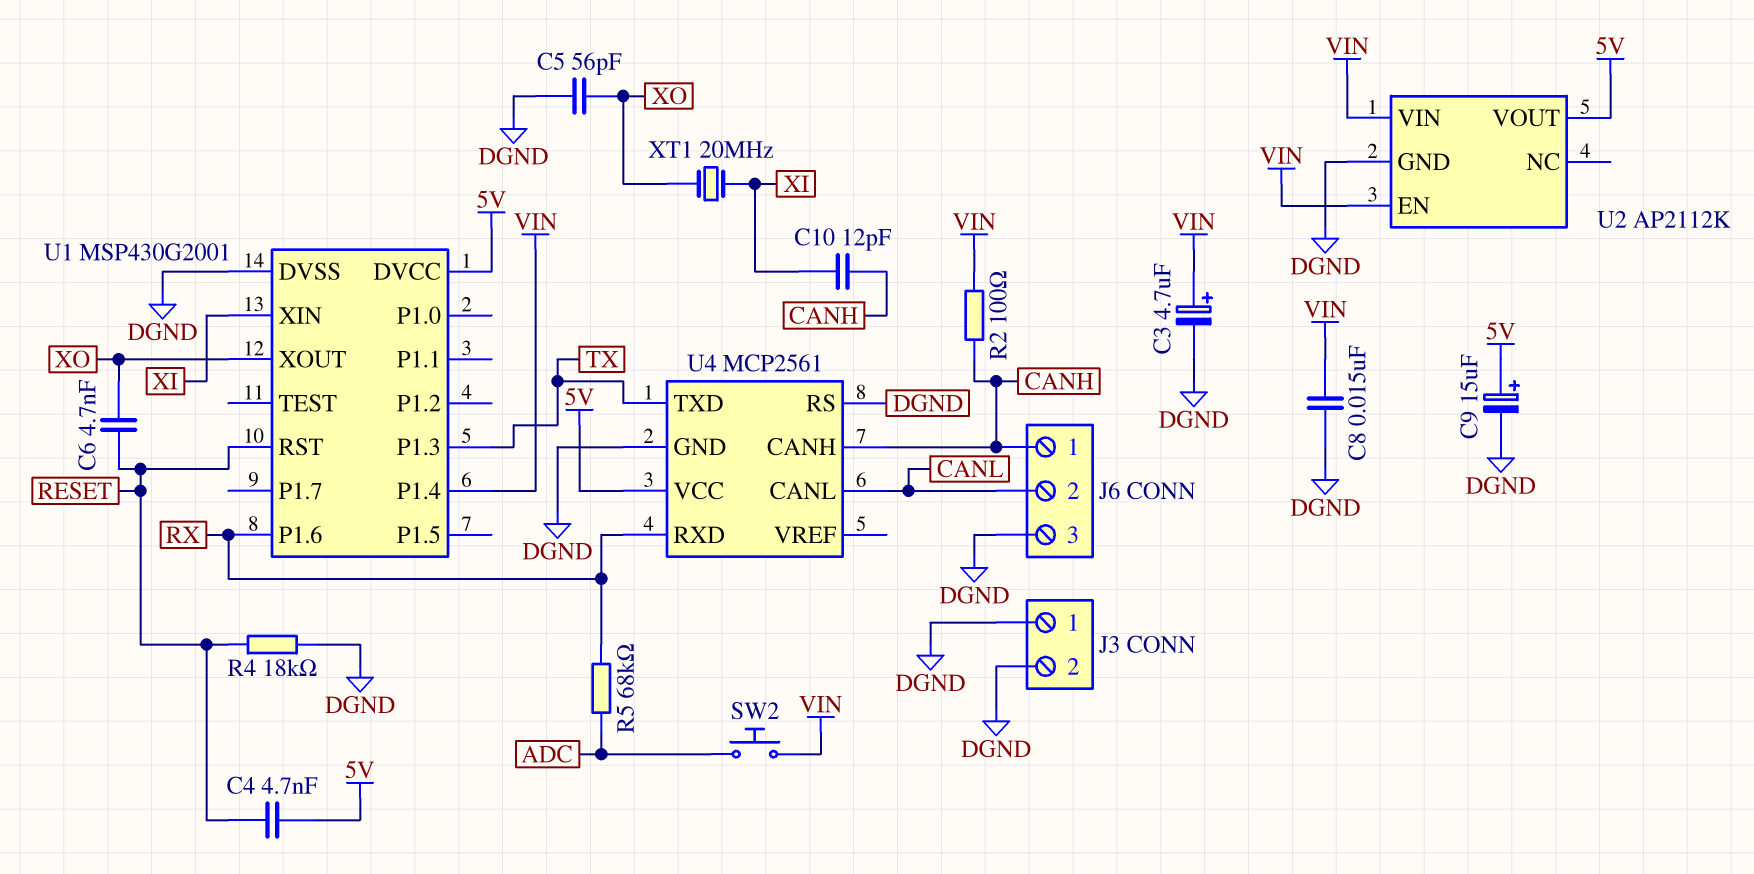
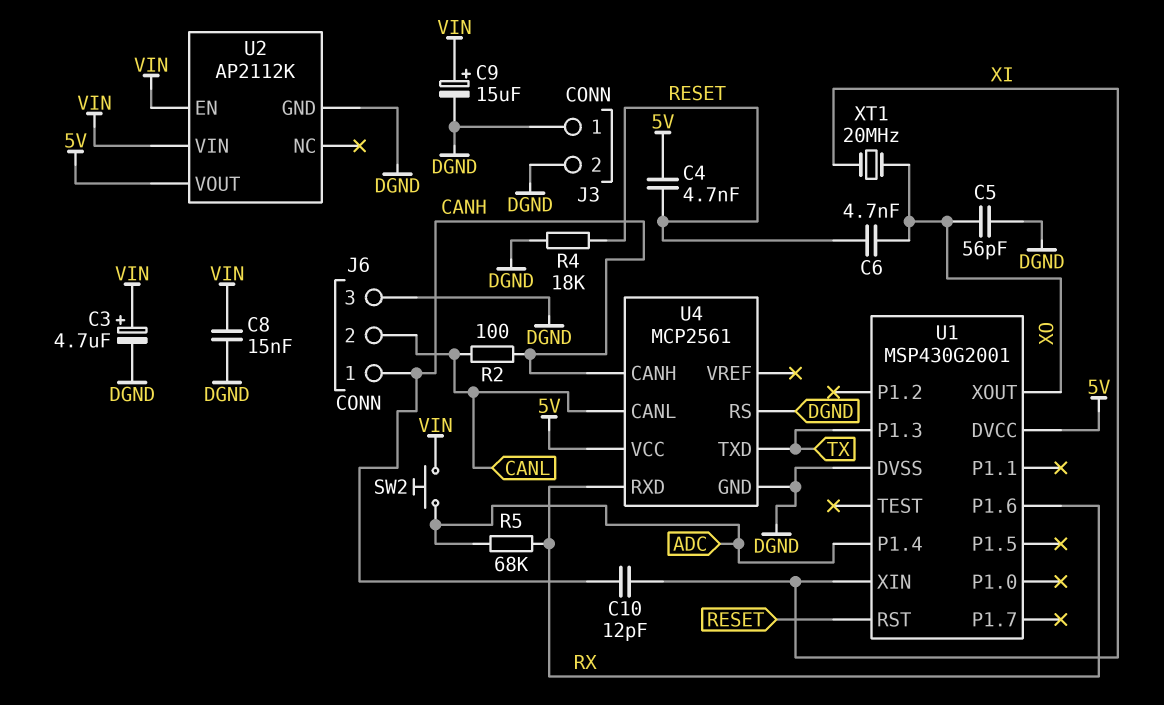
C9: 15uF (plus 5V, minus DGND) -> 15uF (plus VIN, minus DGND)
R2: 100 (CANH, VIN) -> 100 (CANH, CANL)
U1 pin P1.4: VIN -> ADC

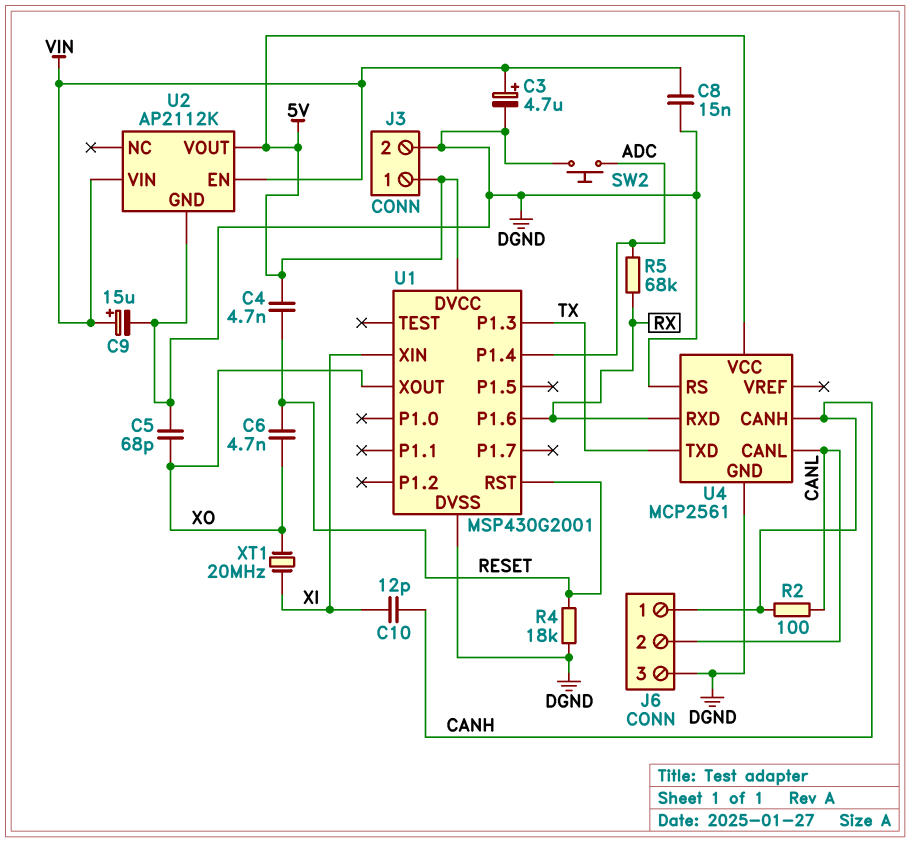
C5: 56pF (DGND, XO) -> 68pF (DGND, XO)
J3 pin 1: DGND -> 5V
SW2: button (ADC, VIN) -> button (ADC, DGND)

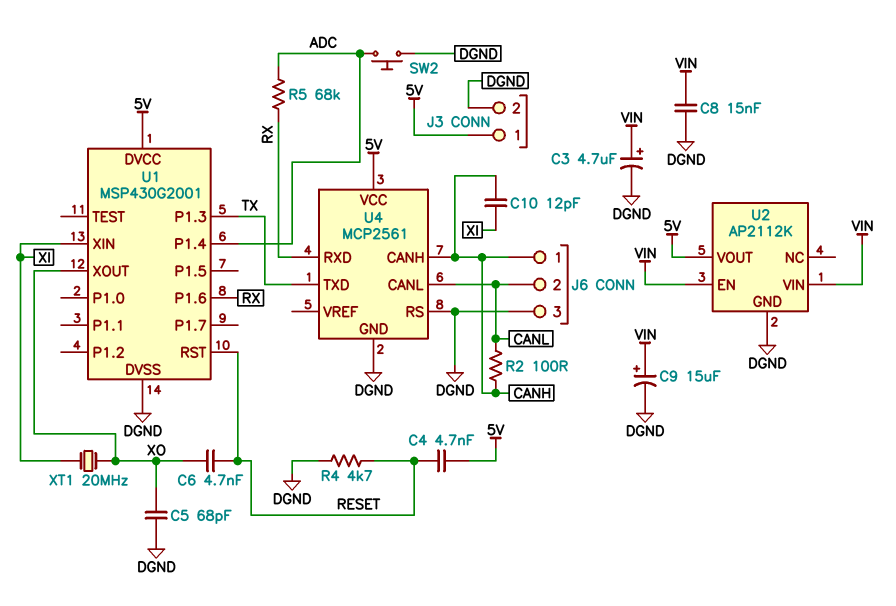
R4: 18k (DGND, RESET) -> 4.7k (DGND, RESET)

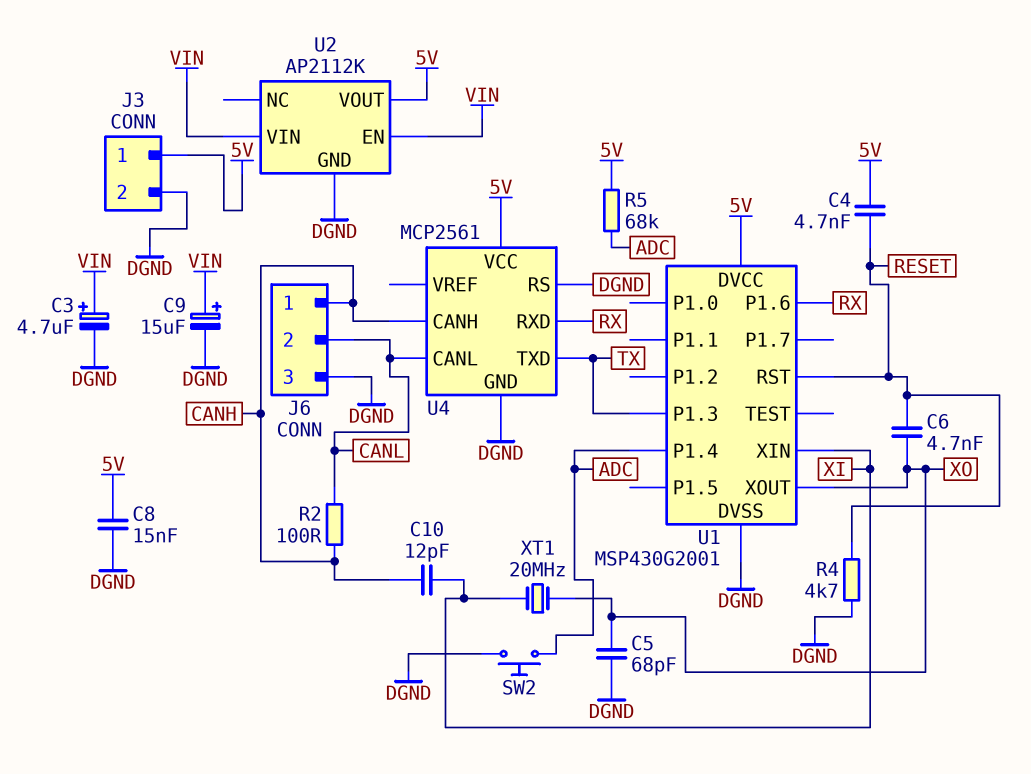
C8: 15nF (DGND, VIN) -> 15nF (5V, DGND)
R5: 68k (ADC, RX) -> 68k (5V, ADC)

